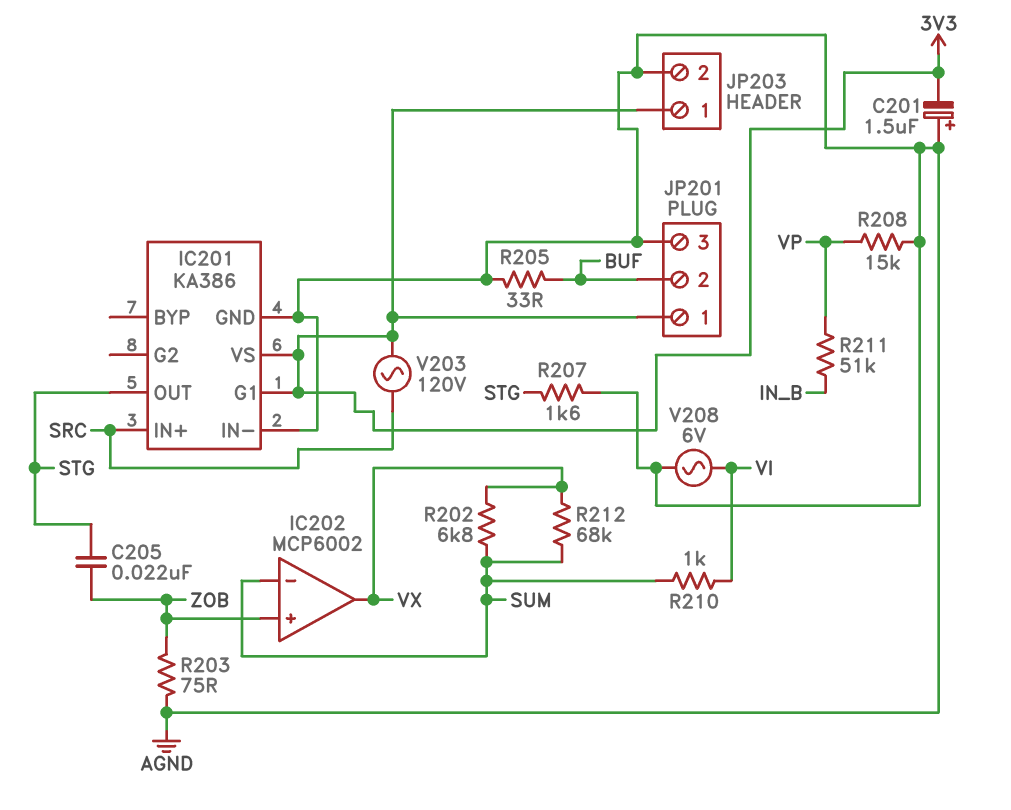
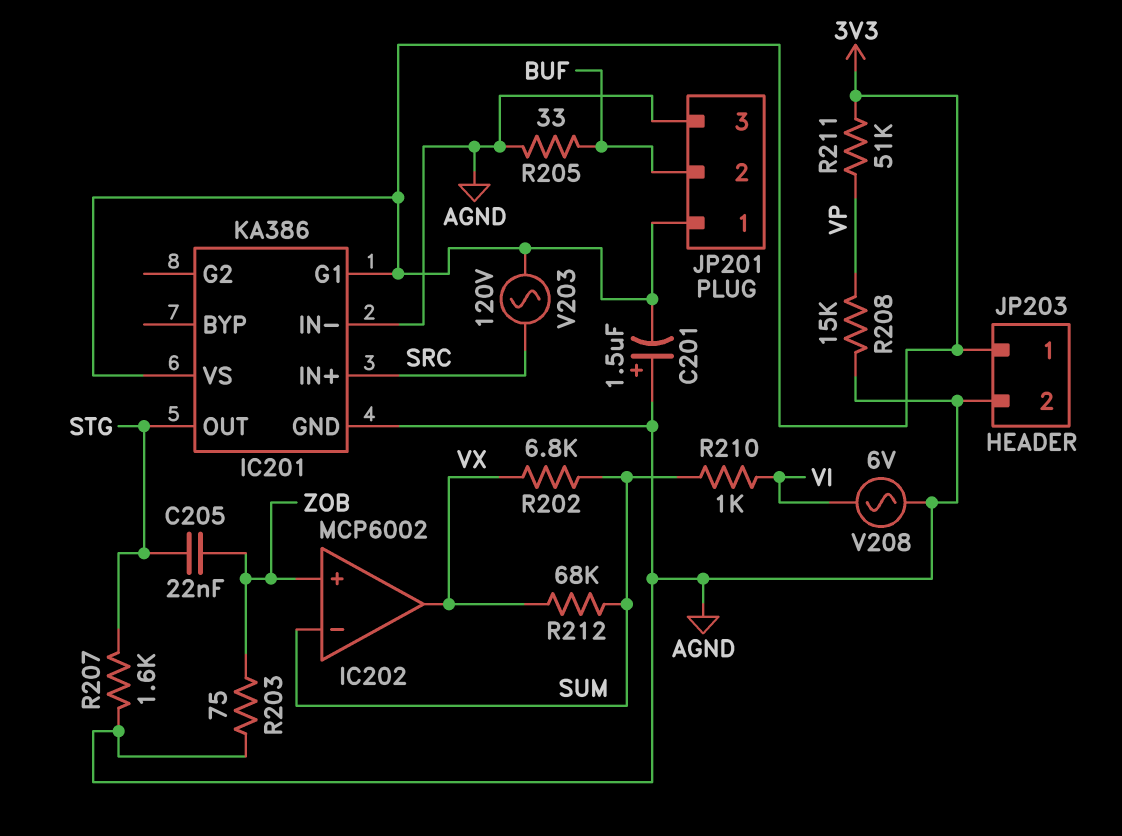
R211: 51k (IN_B, VP) -> 51k (3V3, VP)

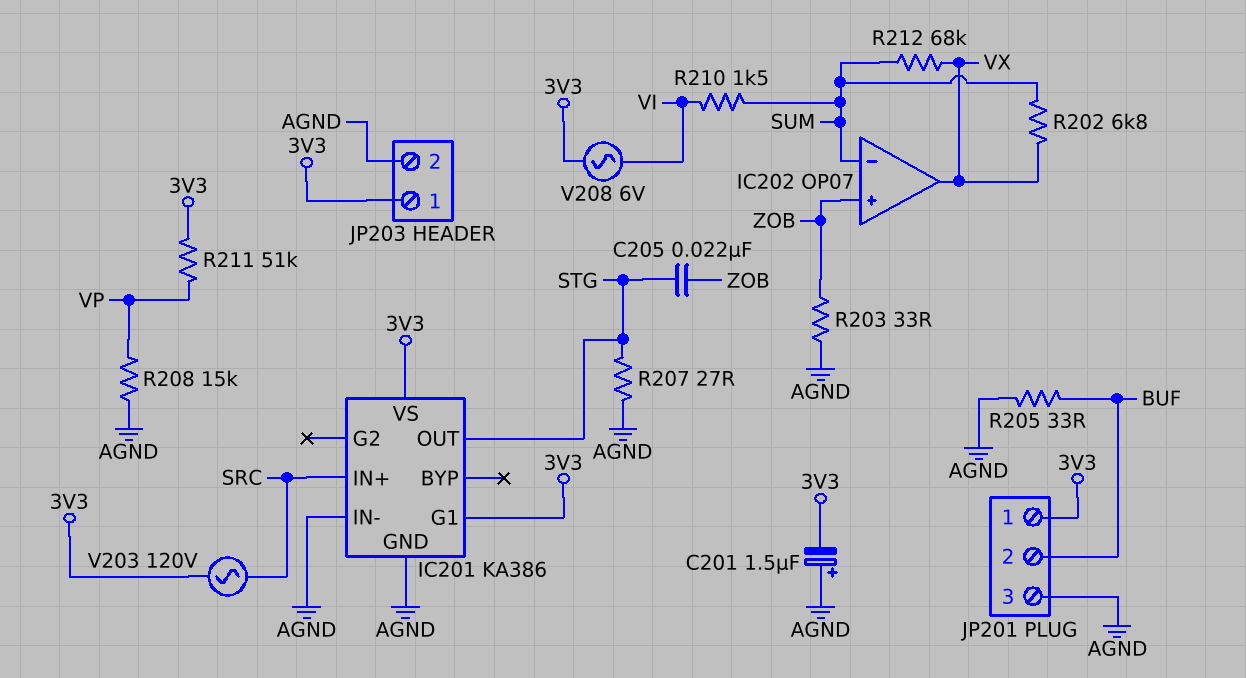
IC202: MCP6002 -> OP07
R203: 75 (AGND, ZOB) -> 33 (AGND, ZOB)
R207: 1.6k (AGND, STG) -> 27 (AGND, STG)
R210: 1k (SUM, VI) -> 1.5k (SUM, VI)
V208: AC 6V (AGND, VI) -> AC 6V (3V3, VI)

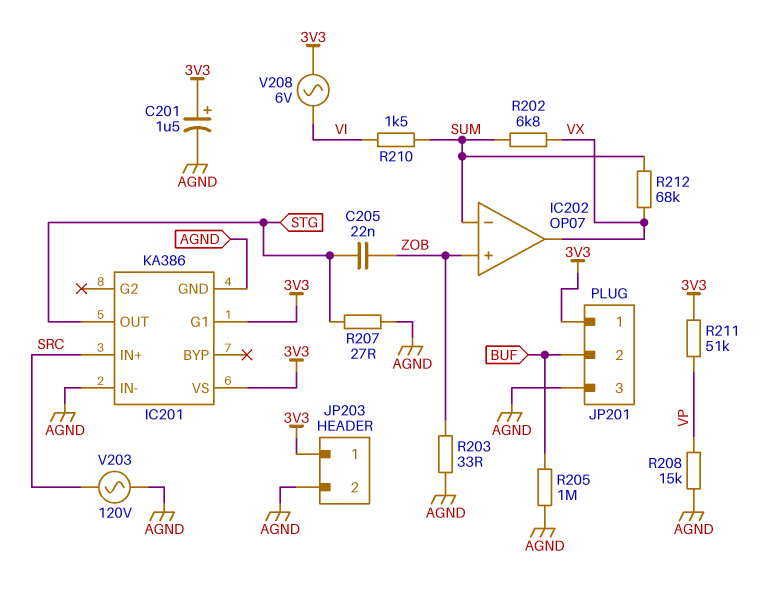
C201: 1.5uF (plus AGND, minus 3V3) -> 1.5uF (plus 3V3, minus AGND)
R205: 33 (AGND, BUF) -> 1M (AGND, BUF)
V203: AC 120V (3V3, SRC) -> AC 120V (AGND, SRC)

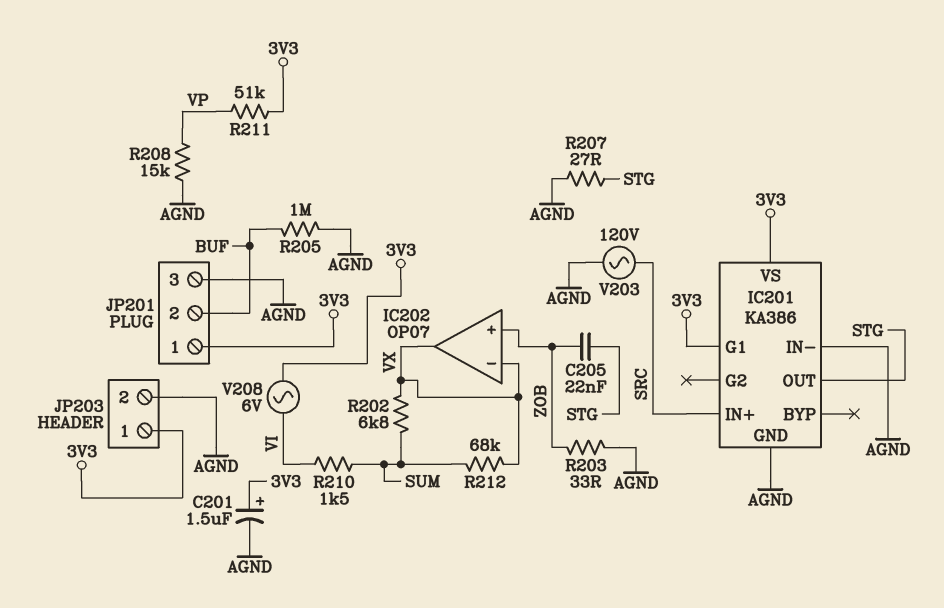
IC202 pin in-: SUM -> VX

